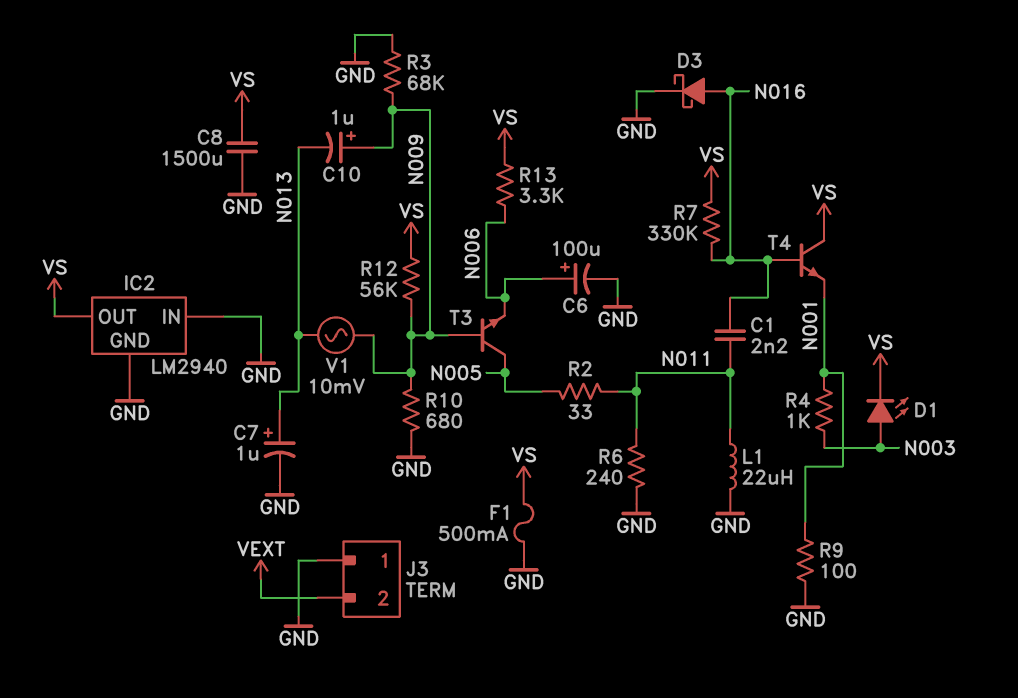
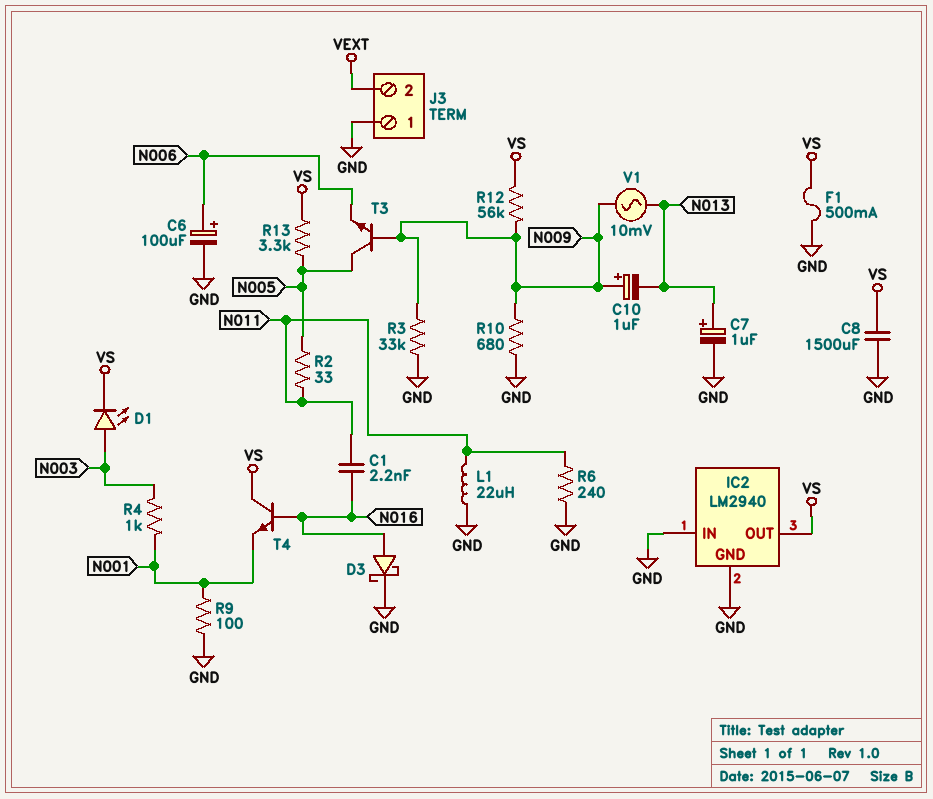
R3: 68k (GND, N009) -> 33k (GND, N009)
R7: 330k (N016, VS) -> none
R13: 3.3k (N006, VS) -> 3.3k (N005, VS)

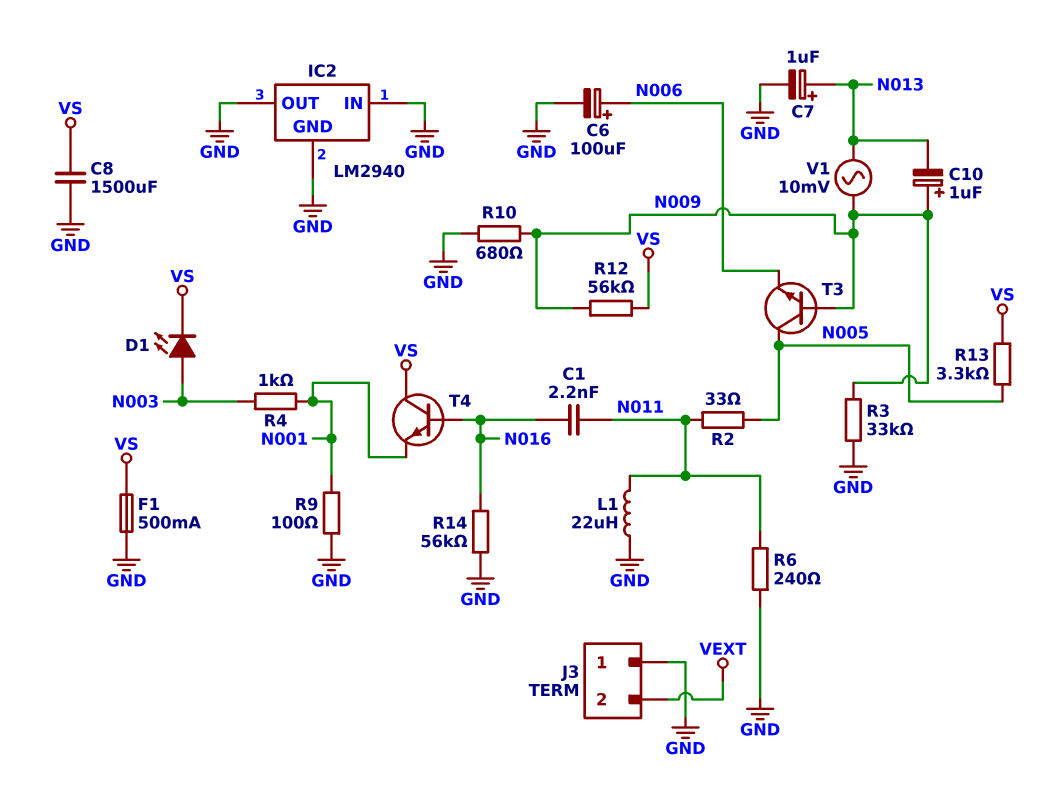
D3: schottky (A N016, K GND) -> none
IC2 pin OUT: VS -> GND
R14: none -> 56k (GND, N016)

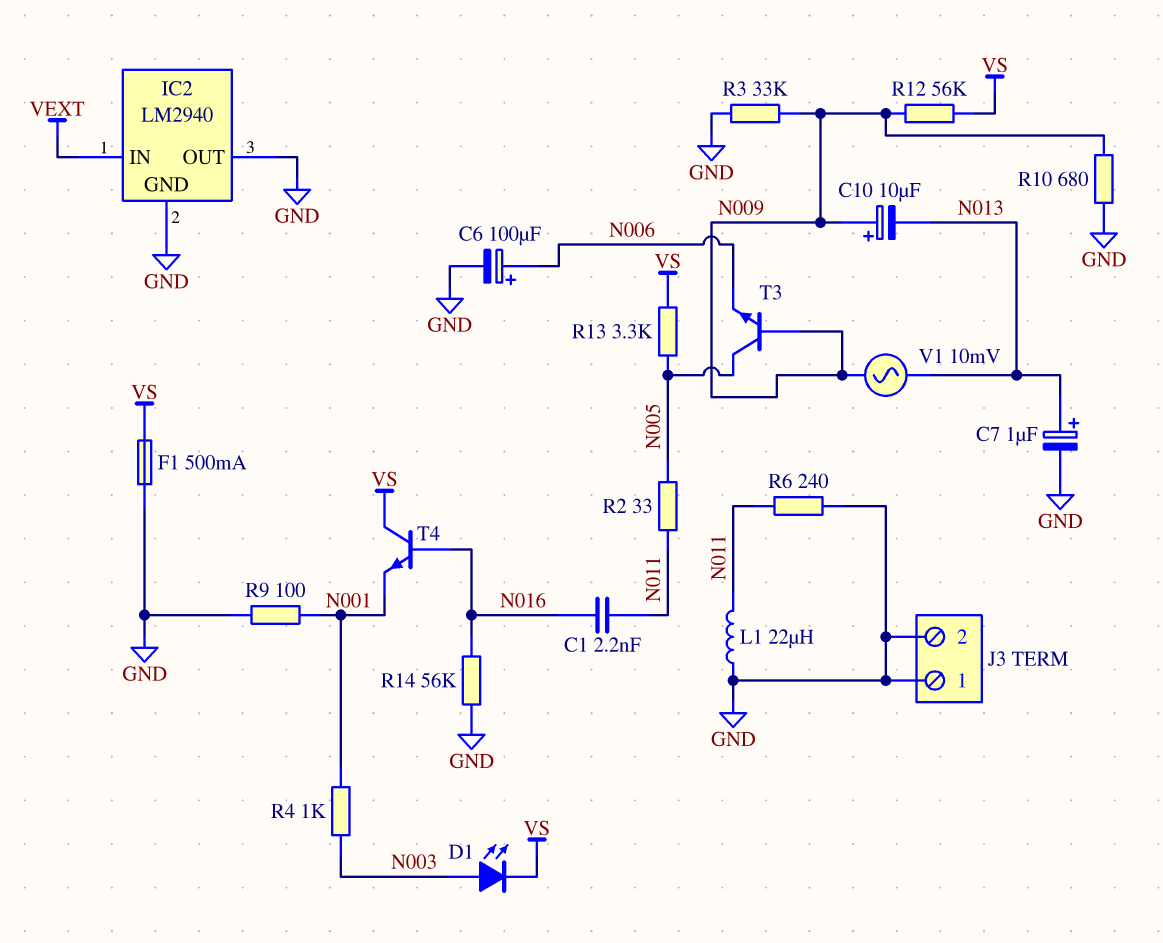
C8: 1500uF (GND, VS) -> none
C10: 1uF (plus N009, minus N013) -> 10uF (plus N009, minus N013)
IC2 pin IN: GND -> VEXT
J3 pin 2: VEXT -> GND

